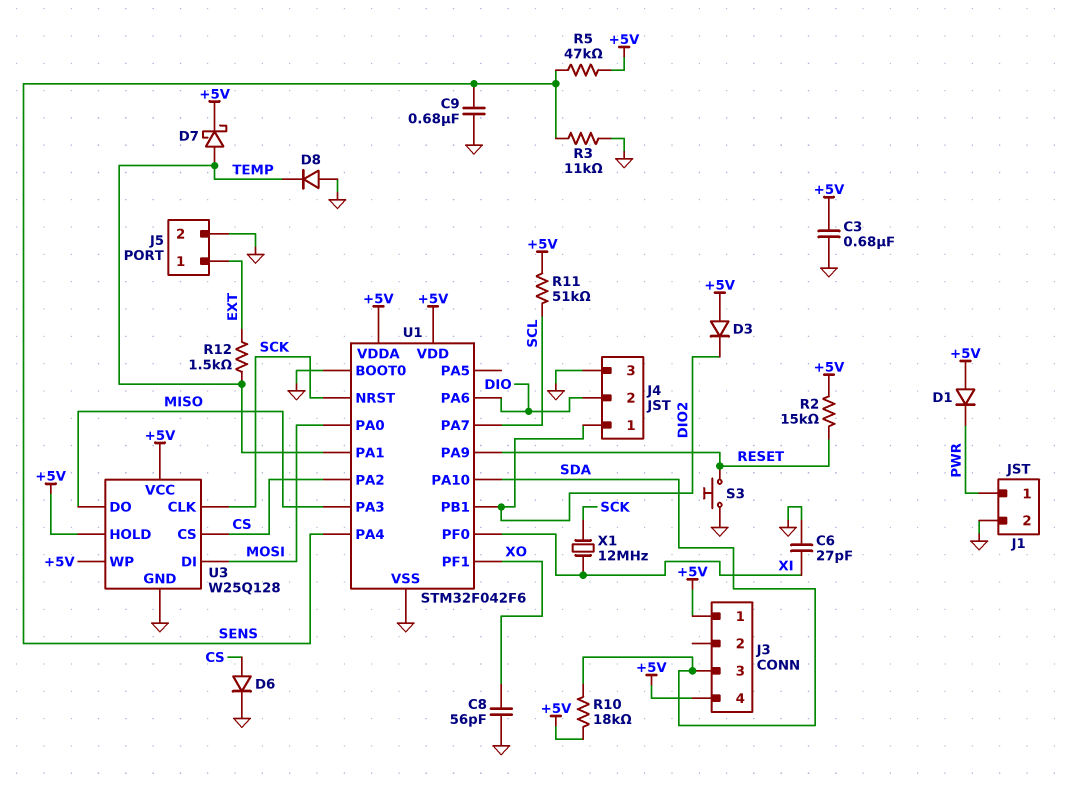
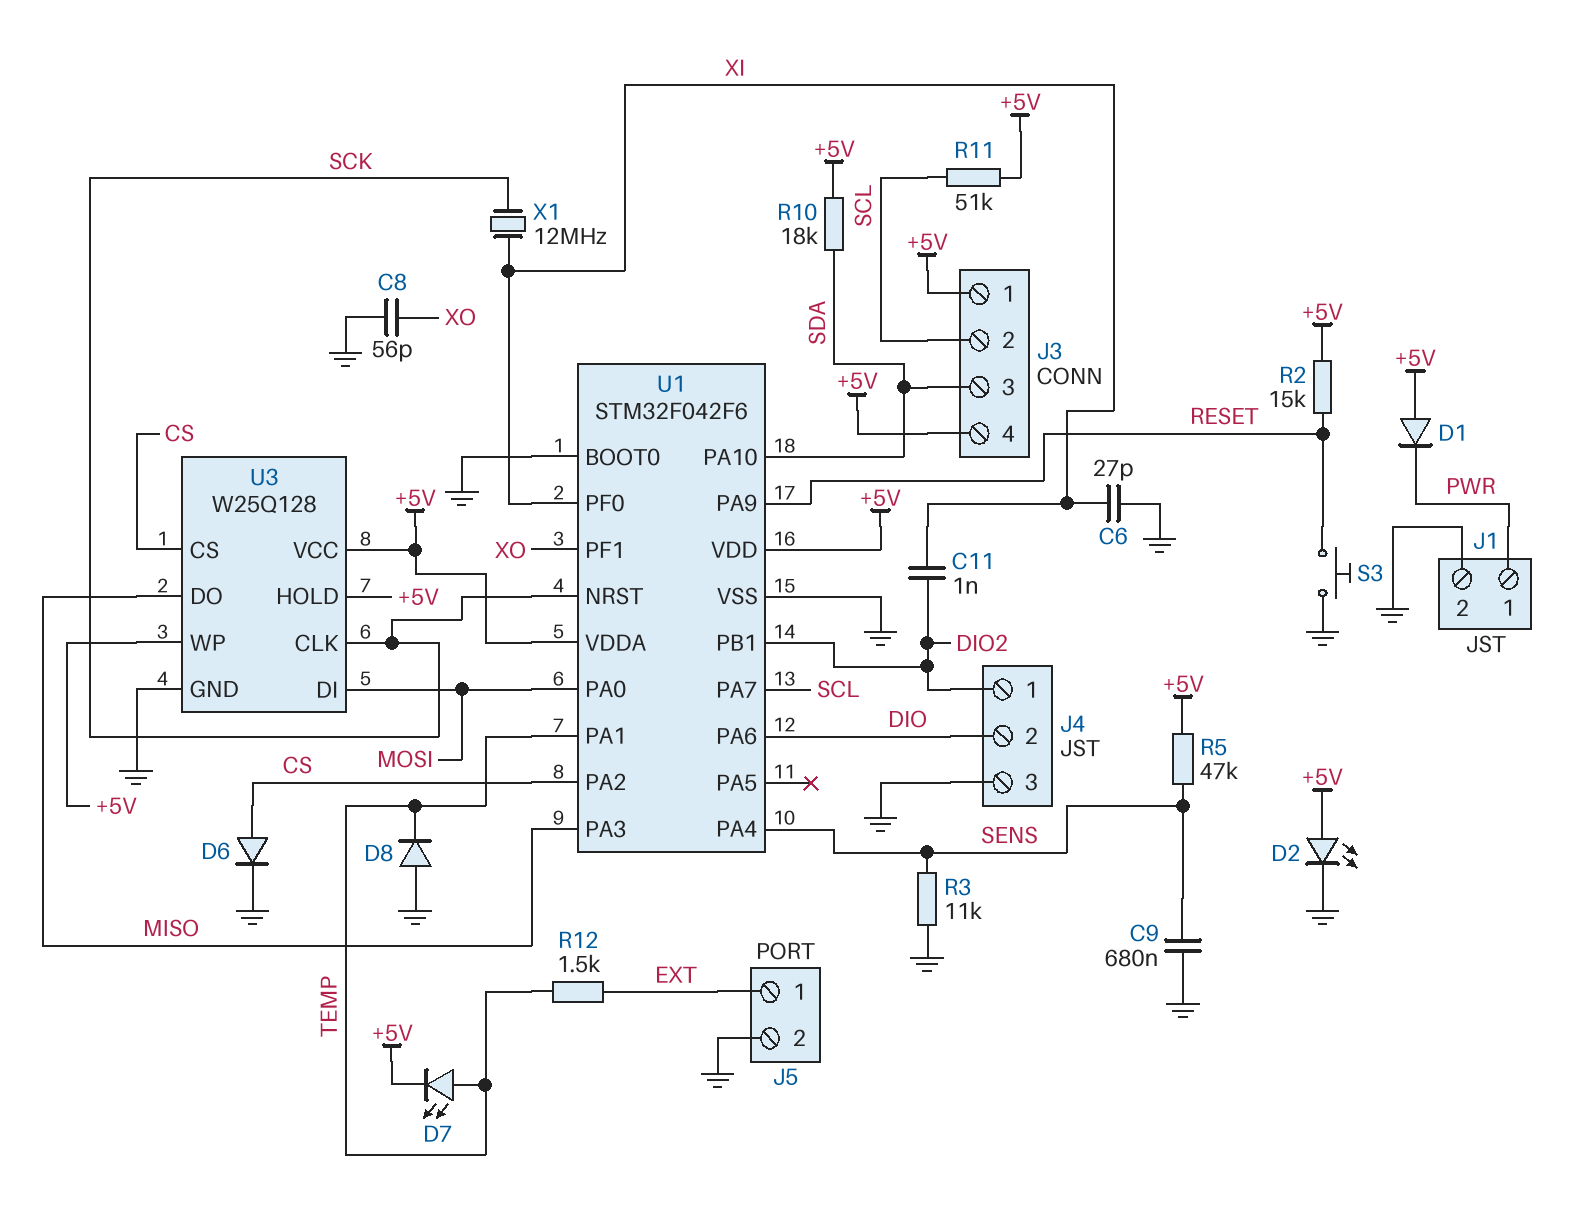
C3: 680nF (+5V, GND) -> none
C11: none -> 1nF (DIO2, XI)
D2: none -> LED (A +5V, K GND)
D3: diode (A +5V, K DIO2) -> none
D7: schottky (A TEMP, K +5V) -> LED (A TEMP, K +5V)
J3 pin 2: none -> SCL

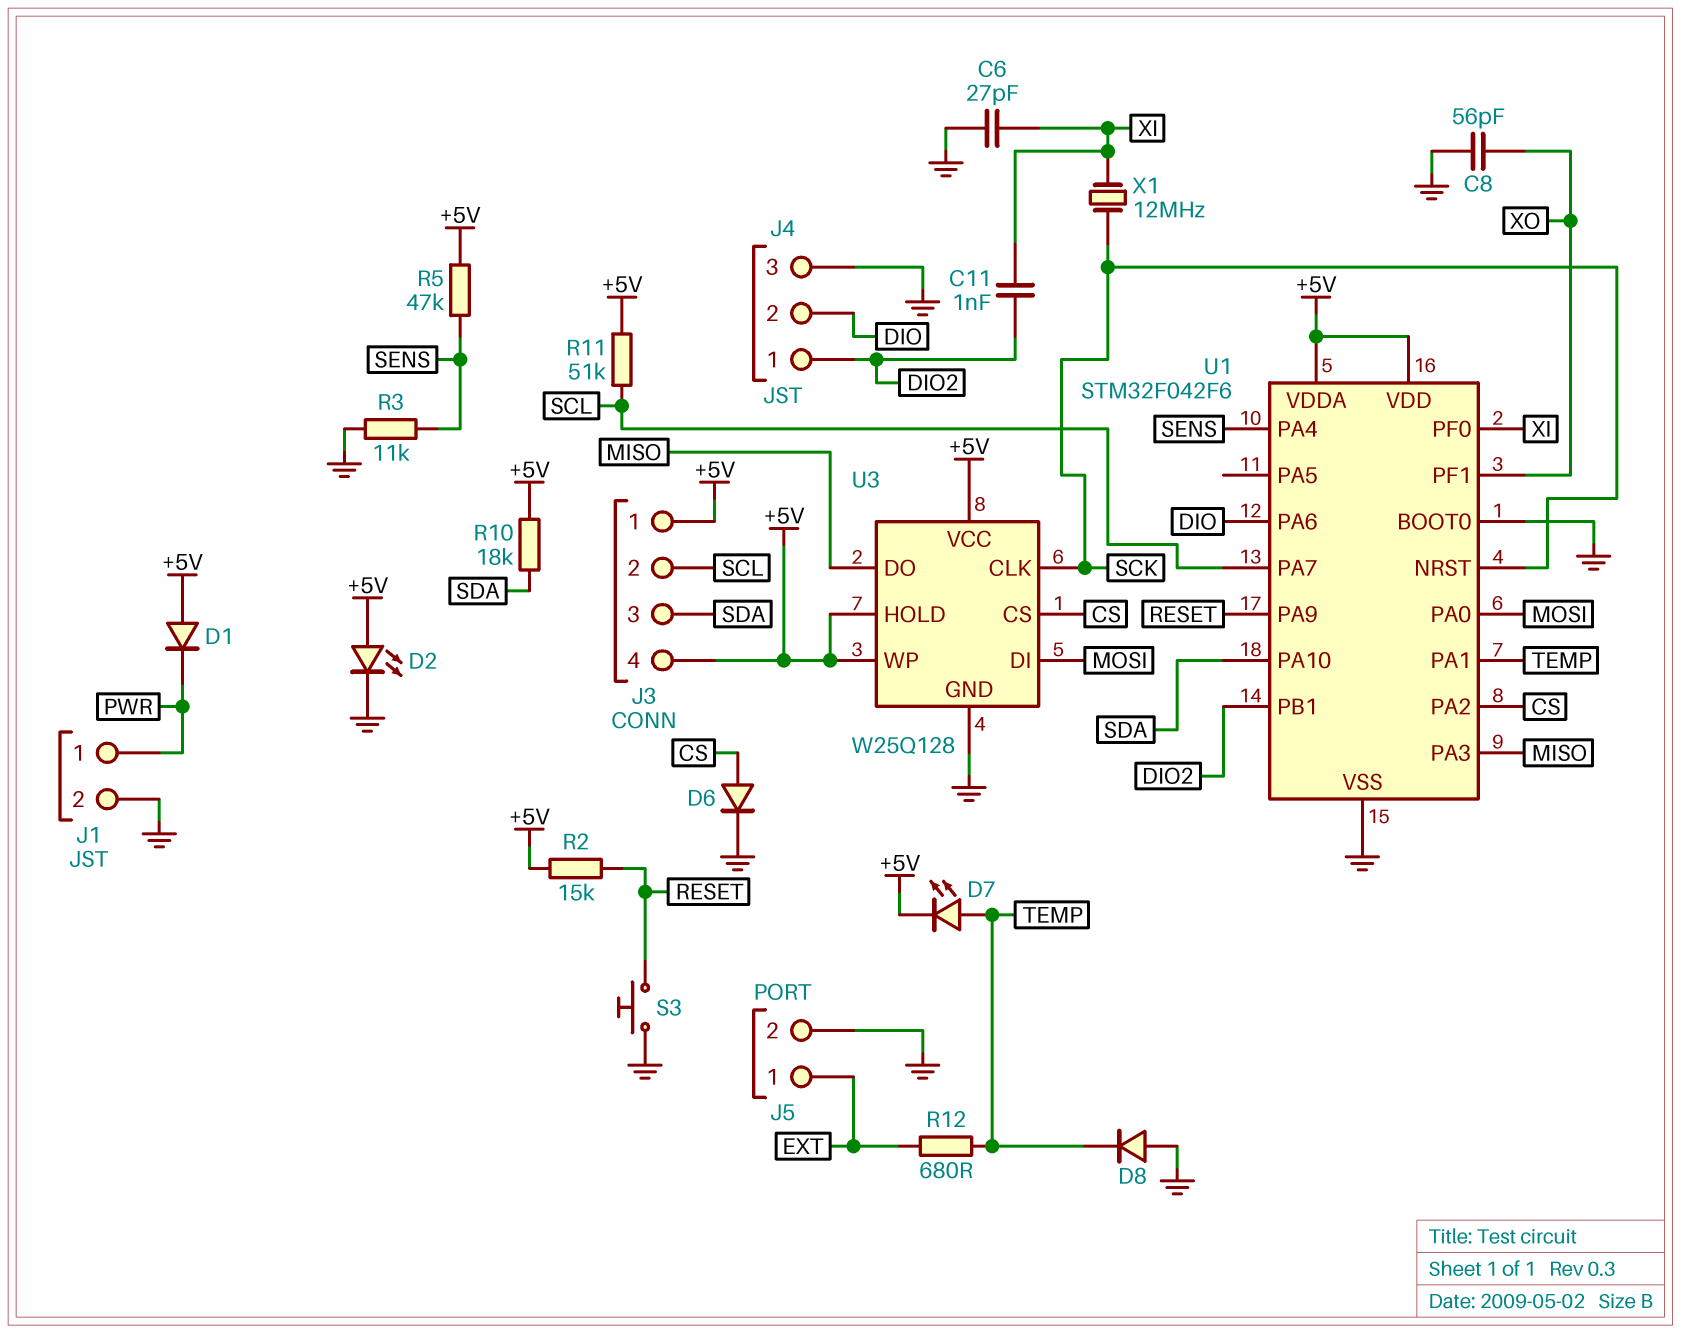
C9: 680nF (GND, SENS) -> none
R12: 1.5k (EXT, TEMP) -> 680 (EXT, TEMP)

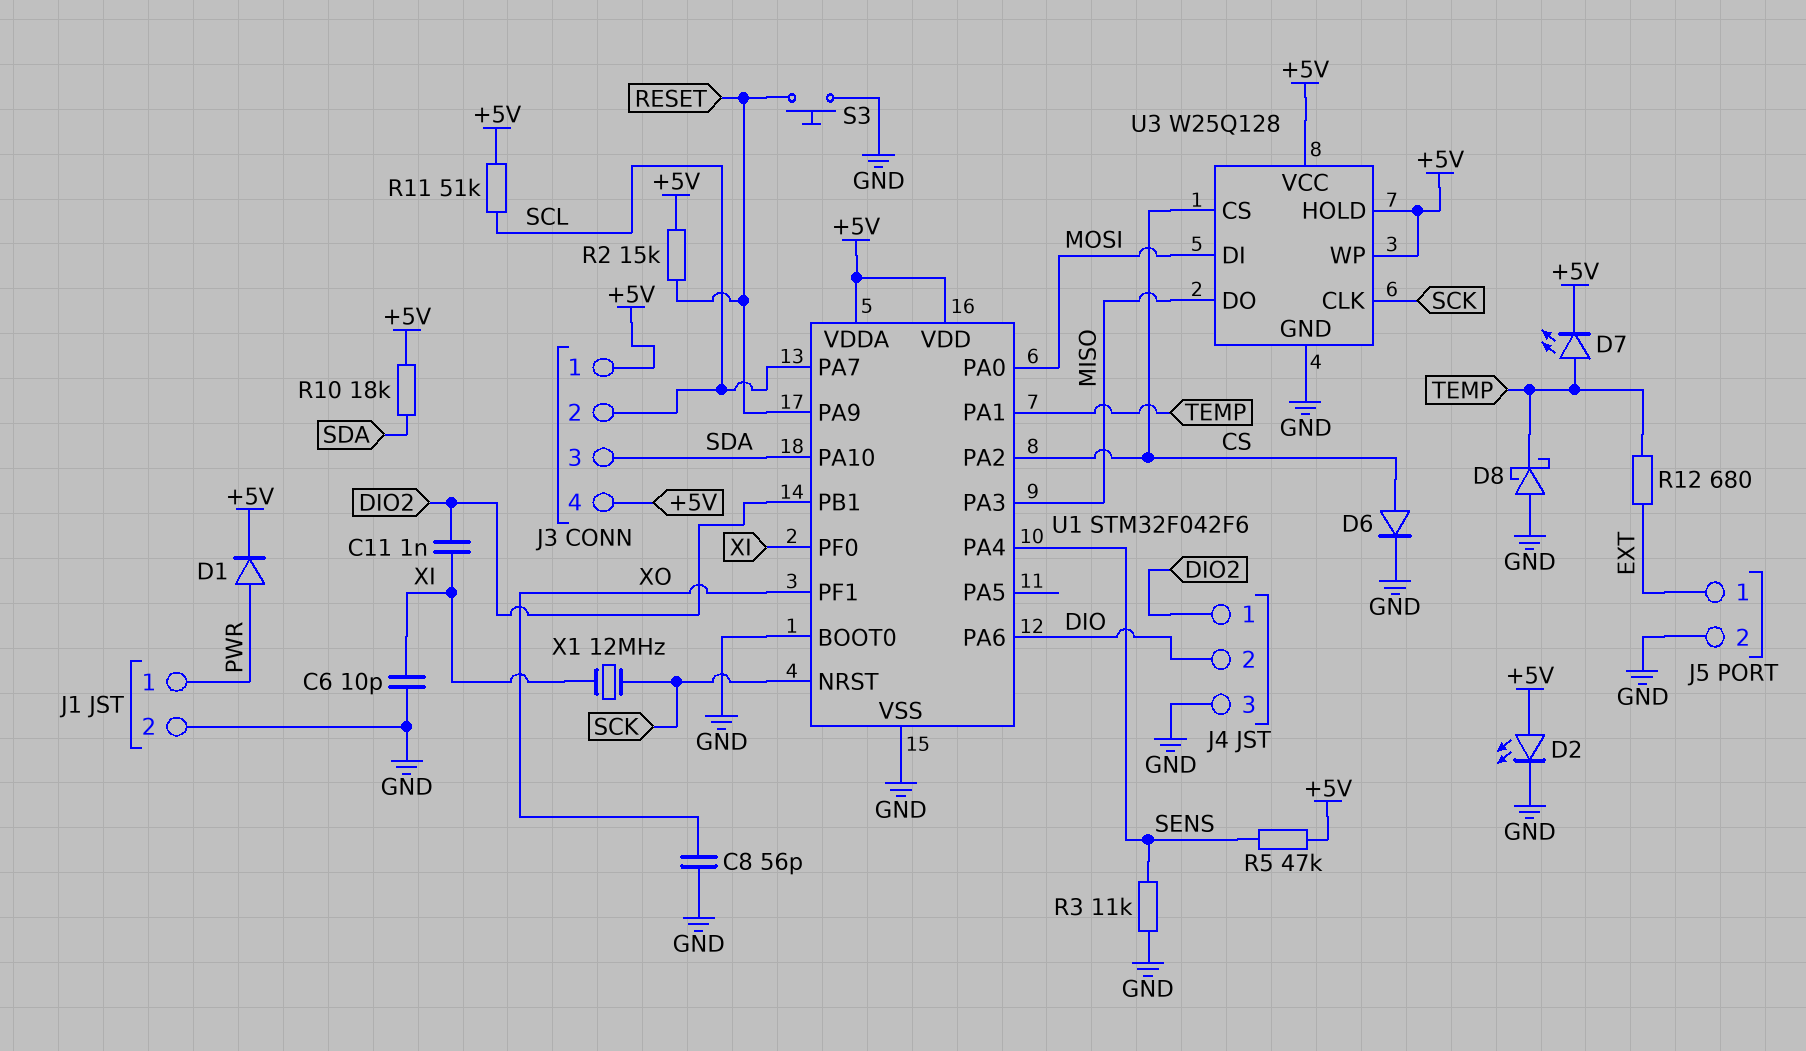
C6: 27pF (GND, XI) -> 10pF (GND, XI)
D1: diode (A +5V, K PWR) -> diode (A PWR, K +5V)
D8: diode (A GND, K TEMP) -> schottky (A GND, K TEMP)

